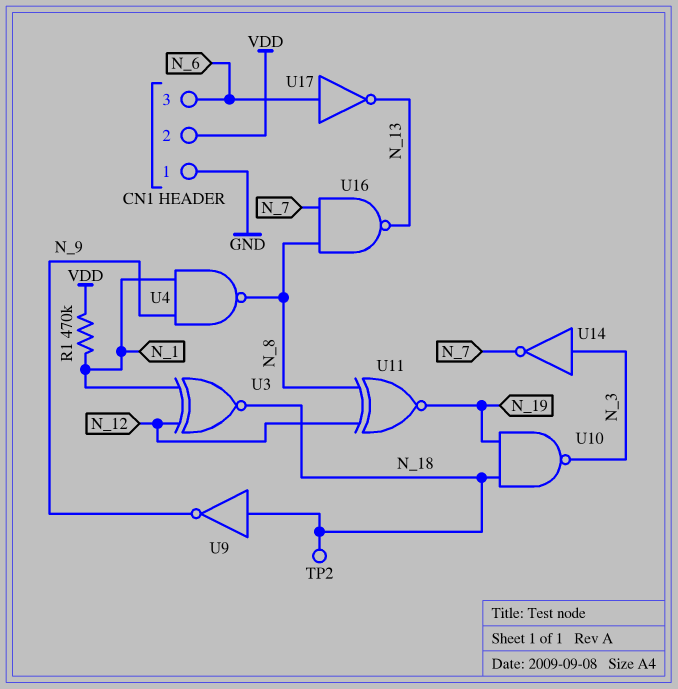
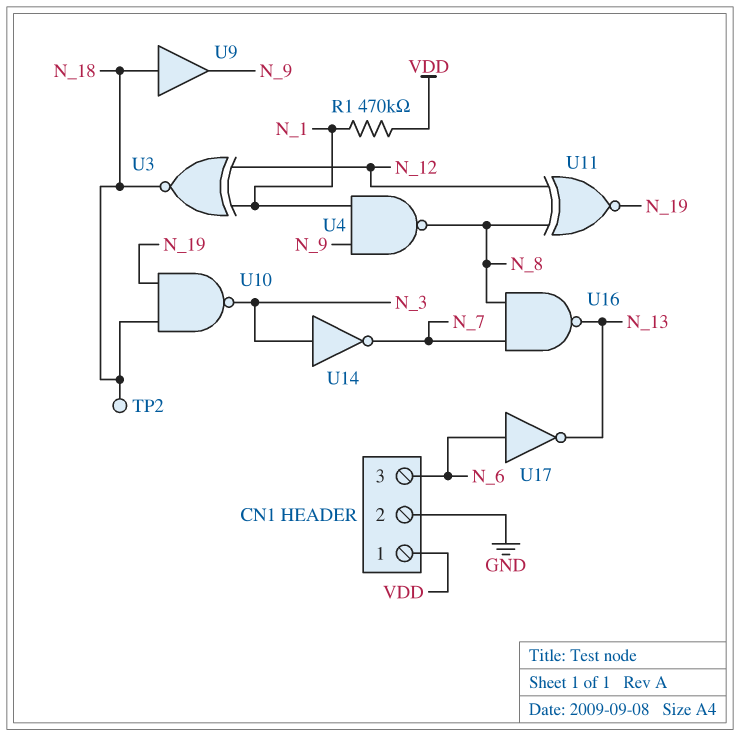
CN1 pin 1: GND -> VDD
CN1 pin 2: VDD -> GND
U9: NOT (in N_18, out N_9) -> buffer (in N_18, out N_9)

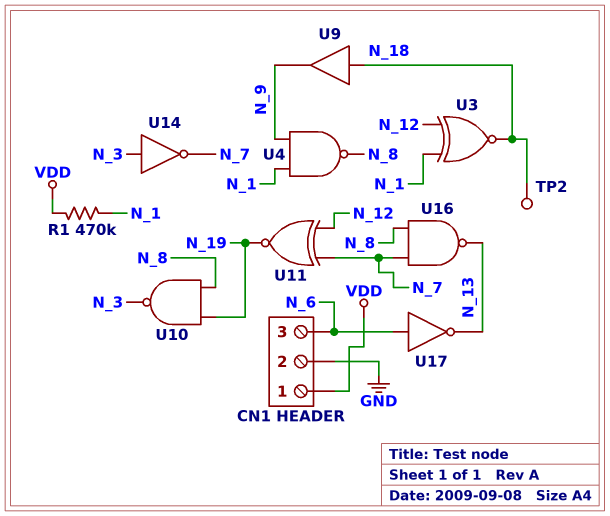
U10: NAND (in N_18, in N_19, out N_3) -> NAND (in N_8, in N_19, out N_3)
U11: XNOR (in N_8, in N_12, out N_19) -> XNOR (in N_7, in N_12, out N_19)

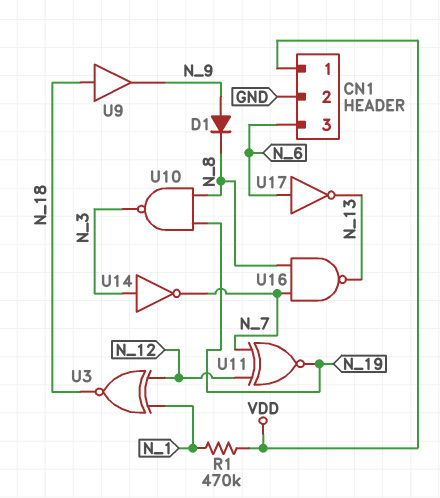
D1: none -> diode (A N_9, K N_8)
TP2: test point (N_18) -> none
U4: NAND (in N_1, in N_9, out N_8) -> none

